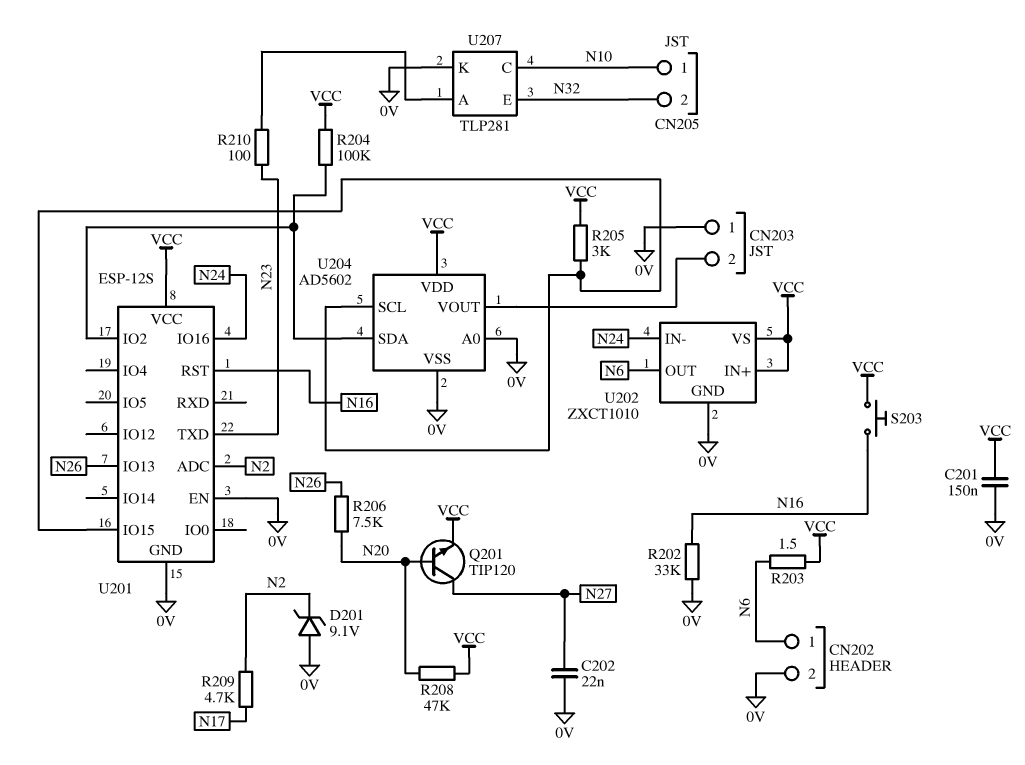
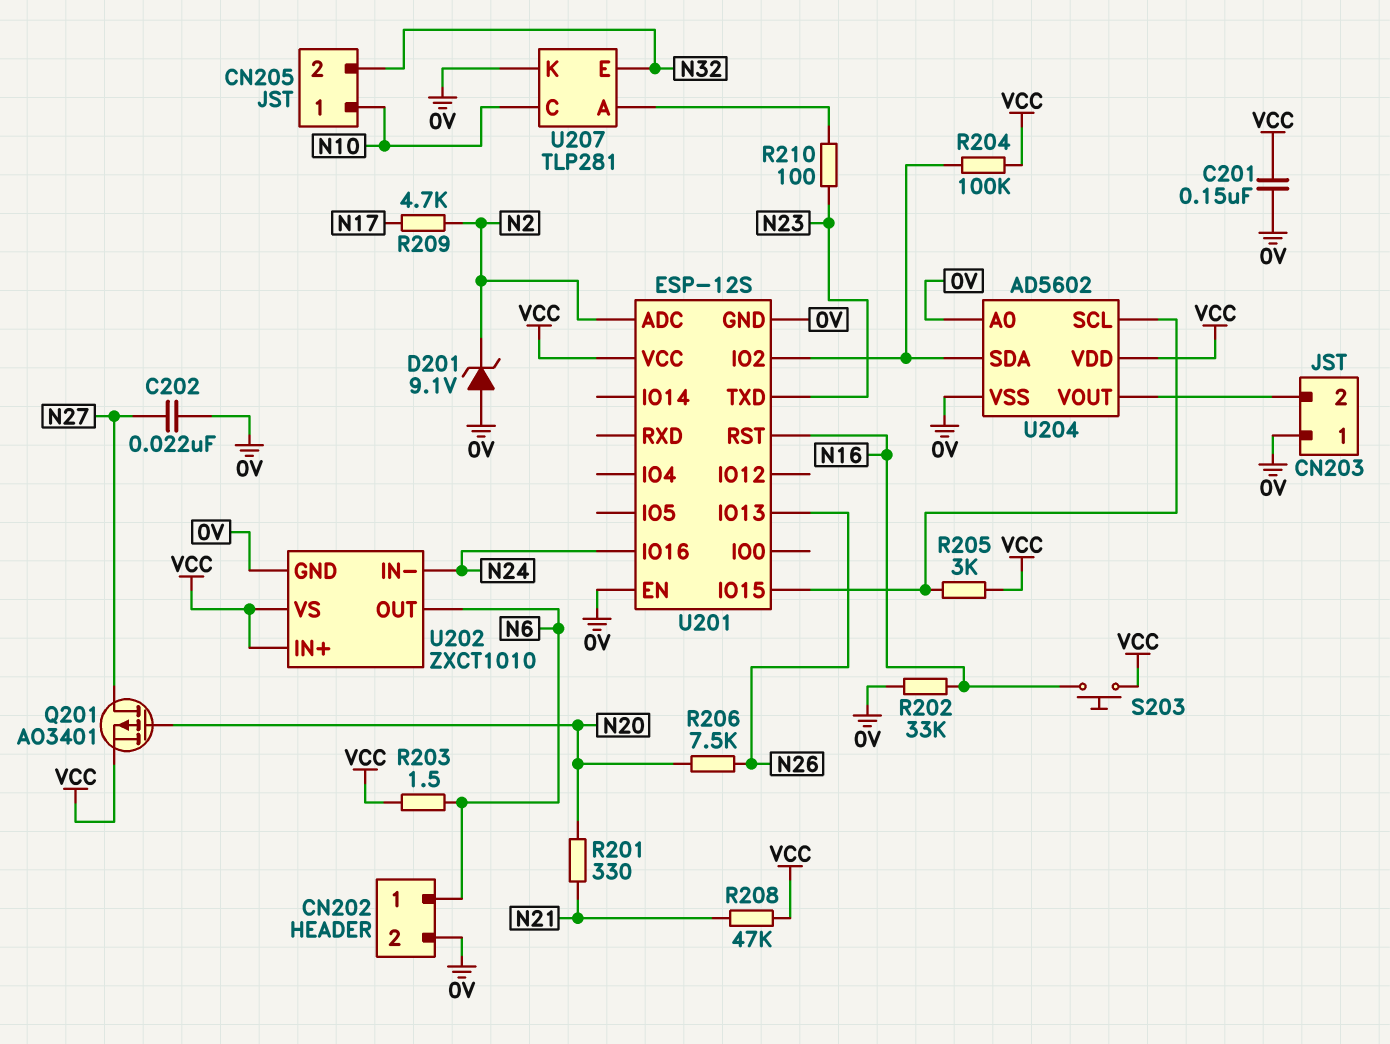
Q201: NPN TIP120 (B N20, C N27, E VCC) -> PMOS AO3401 (G N20, D N27, S VCC)
R201: none -> 330 (N20, N21)
R208: 47k (N20, VCC) -> 47k (N21, VCC)

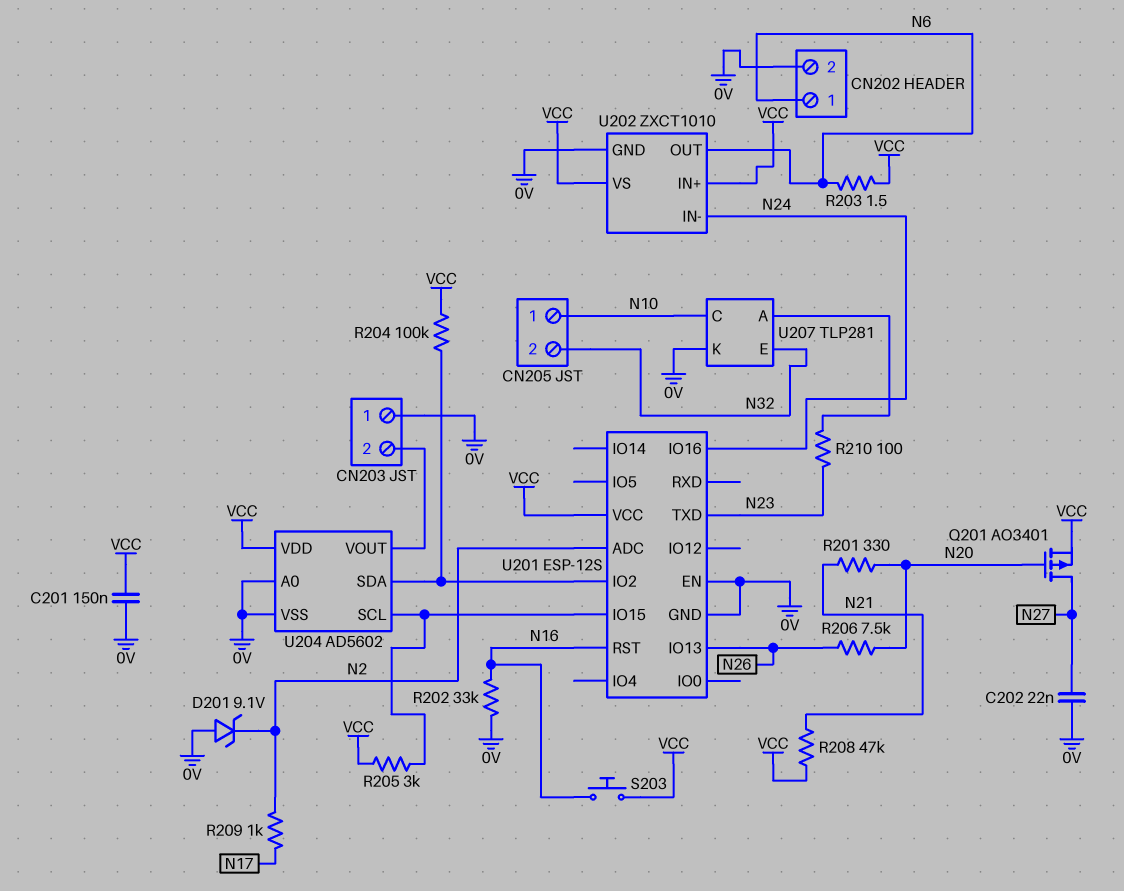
R209: 4.7k (N2, N17) -> 1k (N2, N17)

